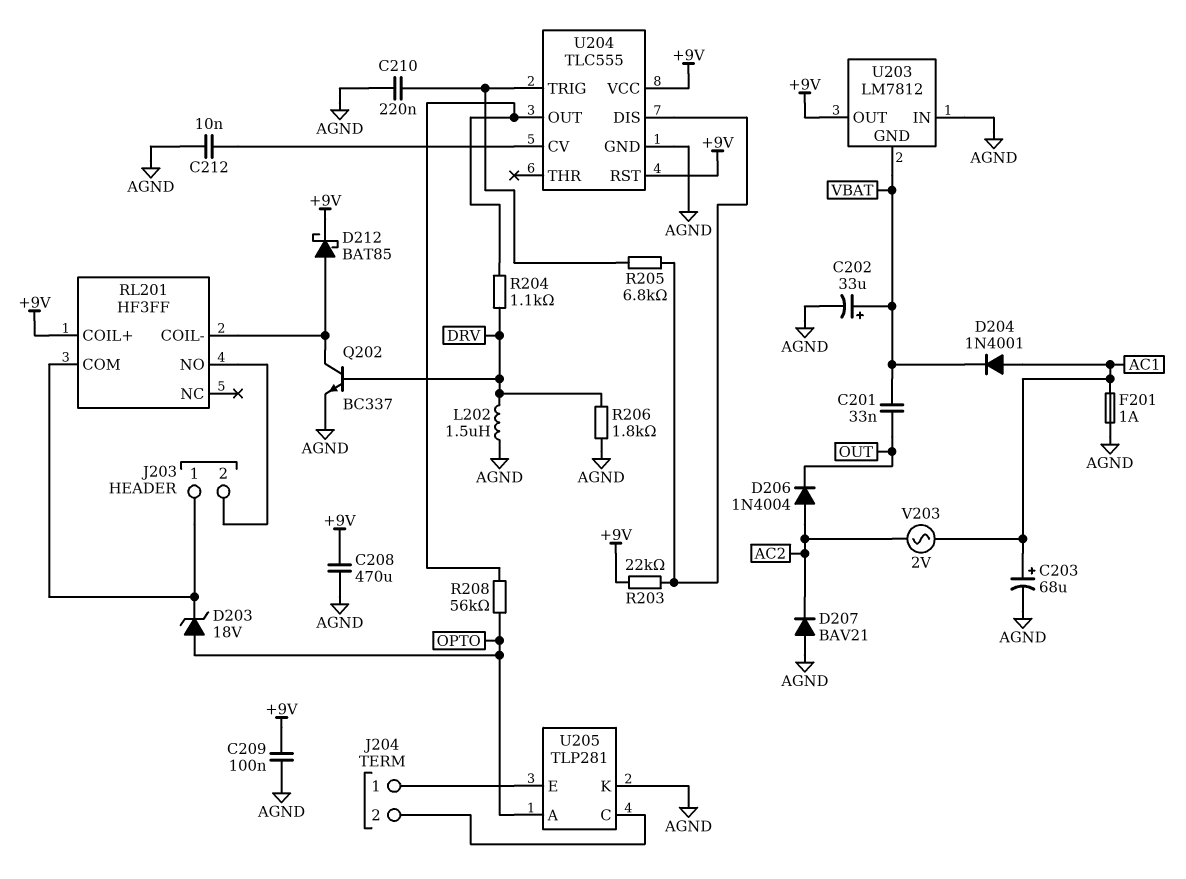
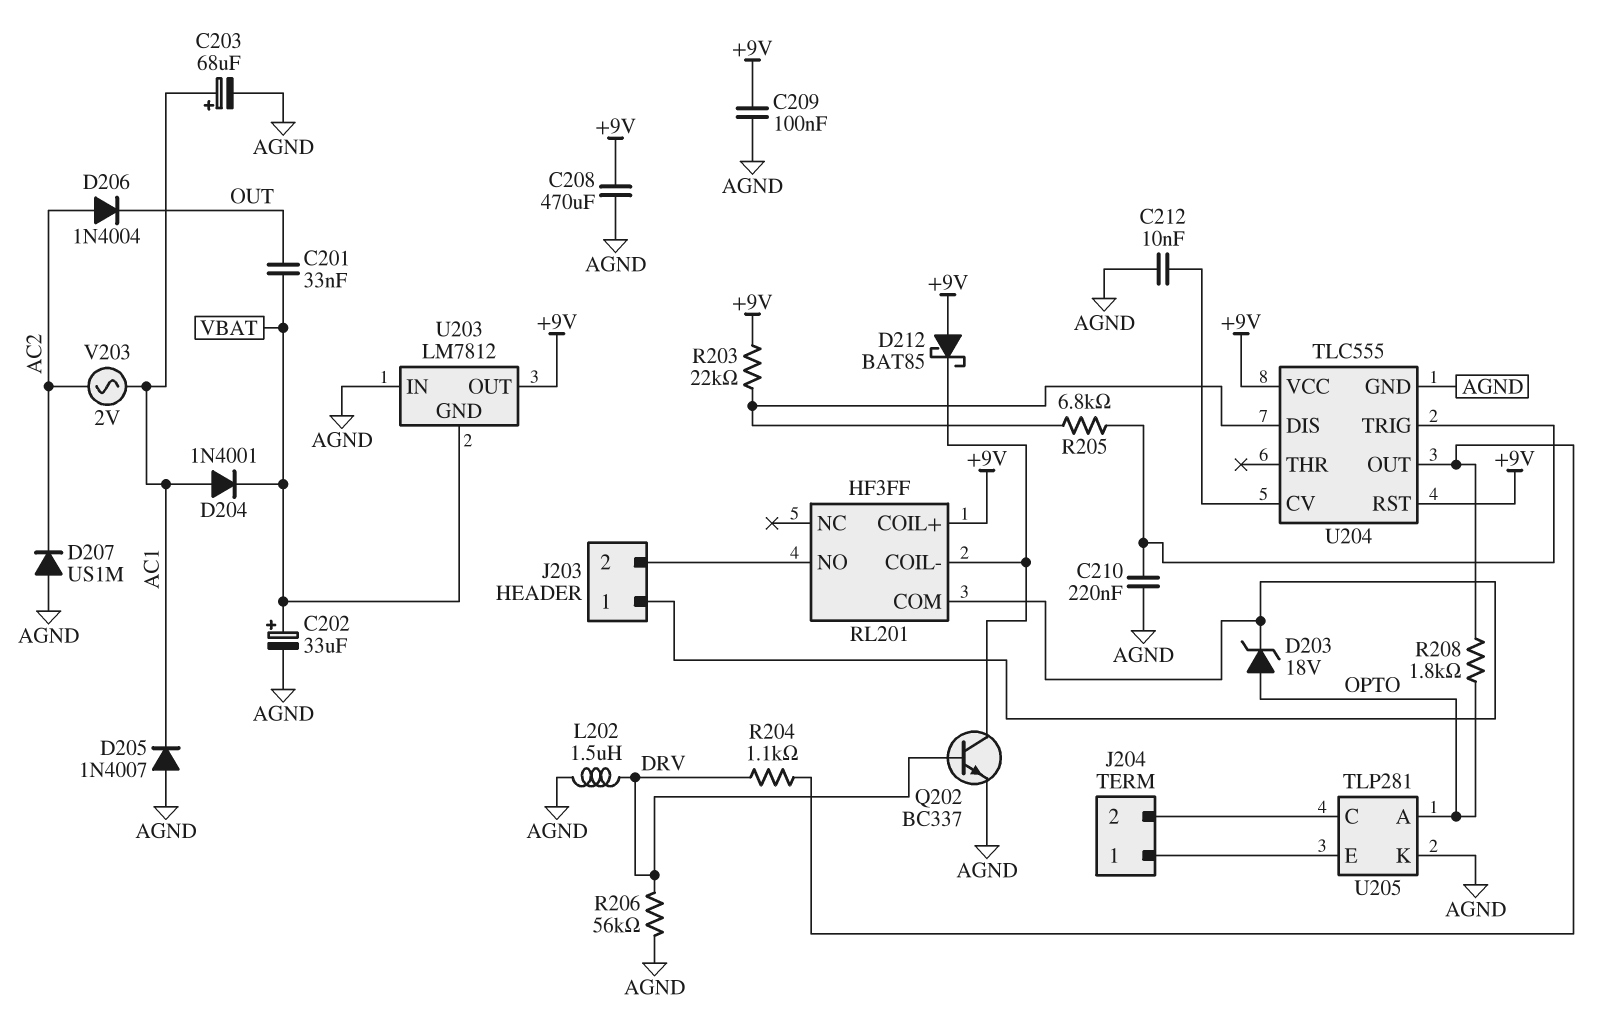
D205: none -> diode 1N4007 (A AGND, K AC1)
D207: diode BAV21 (A AGND, K AC2) -> diode US1M (A AGND, K AC2)
D212: schottky BAT85 (A RL201/COIL-, K +9V) -> schottky BAT85 (A +9V, K RL201/COIL-)
F201: 1A (AC1, AGND) -> none
R206: 1.8k (AGND, DRV) -> 56k (AGND, DRV)
R208: 56k (OPTO, U204/OUT) -> 1.8k (OPTO, U204/OUT)

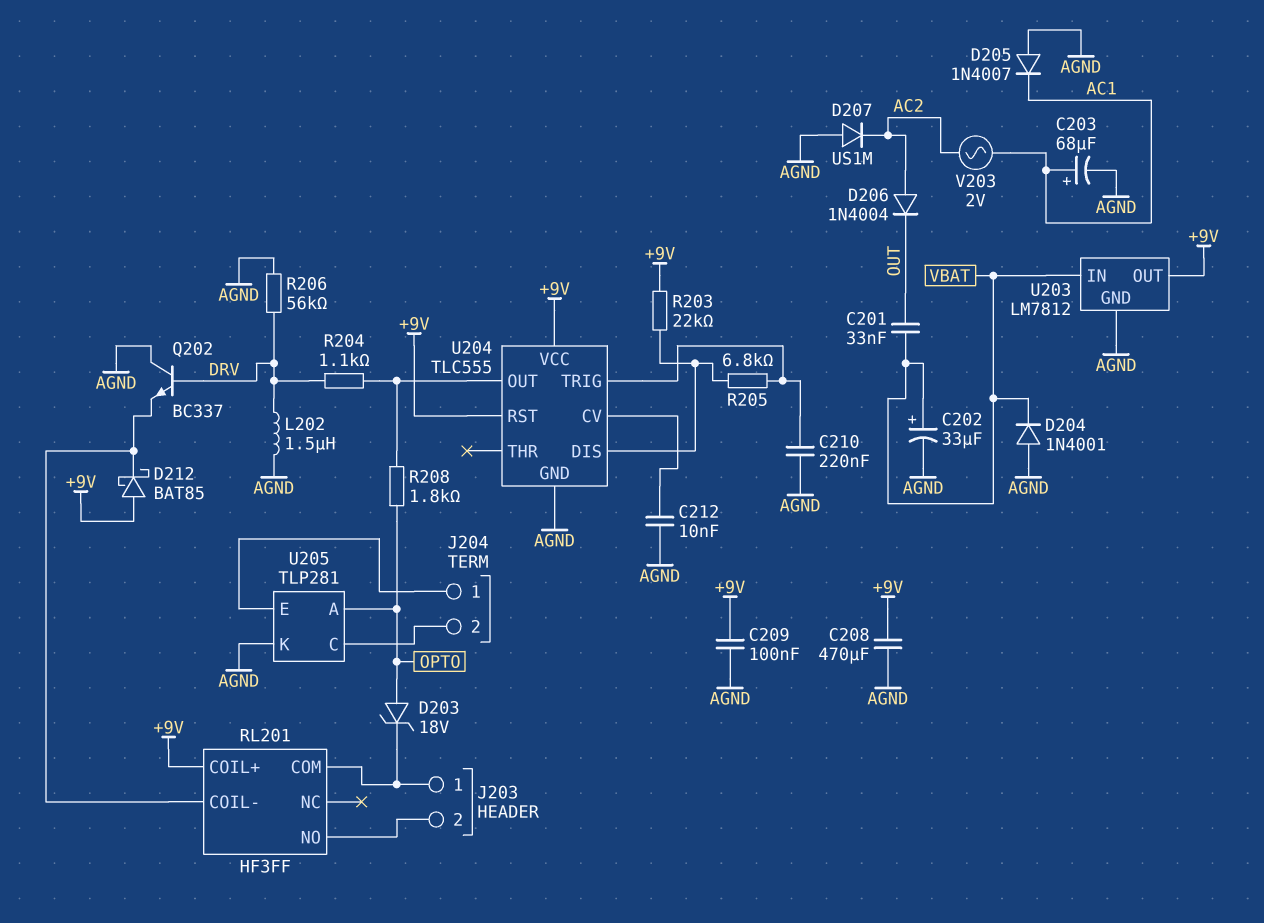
D204: diode 1N4001 (A AC1, K VBAT) -> diode 1N4001 (A AGND, K VBAT)
Q202: NPN BC337 (B DRV, C RL201/COIL-, E AGND) -> NPN BC337 (B DRV, C AGND, E RL201/COIL-)
U203 pin GND: VBAT -> AGND
U203 pin IN: AGND -> VBAT

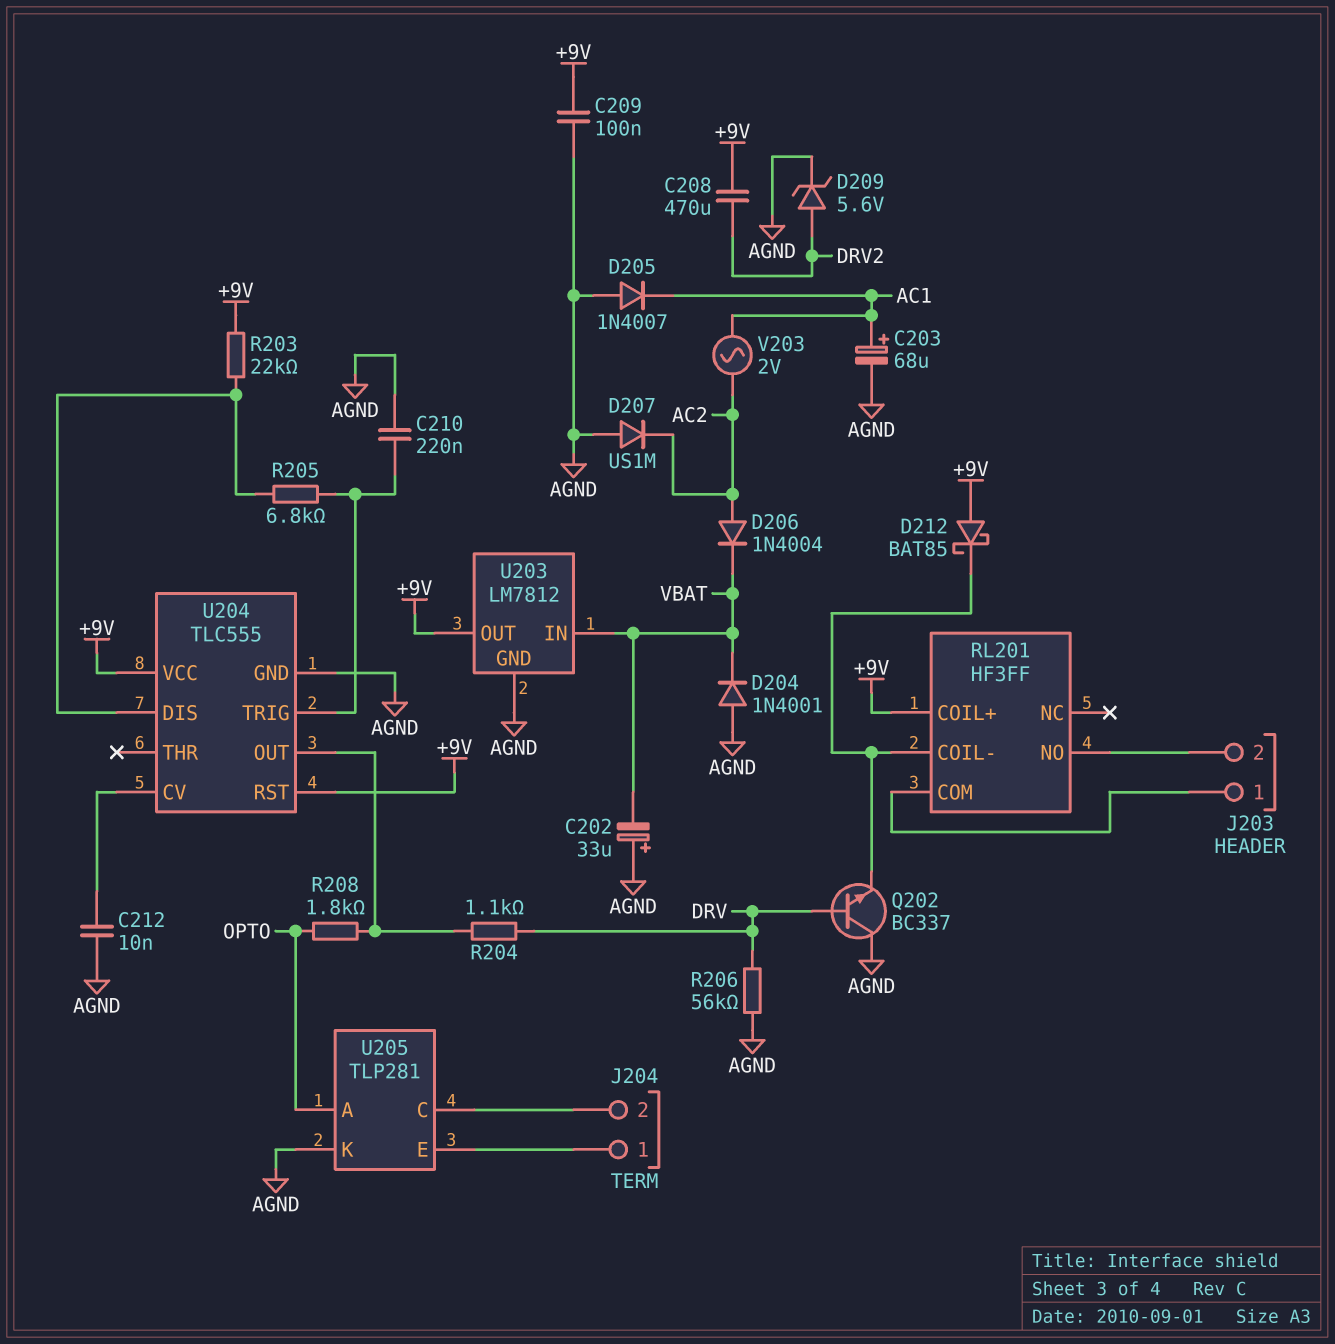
C201: 33nF (OUT, VBAT) -> none
C202: 33uF (plus VBAT, minus AGND) -> 33uF (plus AGND, minus VBAT)
C208: 470uF (+9V, AGND) -> 470uF (+9V, DRV2)
D203: zener 18V (A OPTO, K J203/1) -> none
D206: diode 1N4004 (A AC2, K OUT) -> diode 1N4004 (A AC2, K VBAT)
D209: none -> zener 5.6V (A DRV2, K AGND)
L202: 1.5uH (AGND, DRV) -> none

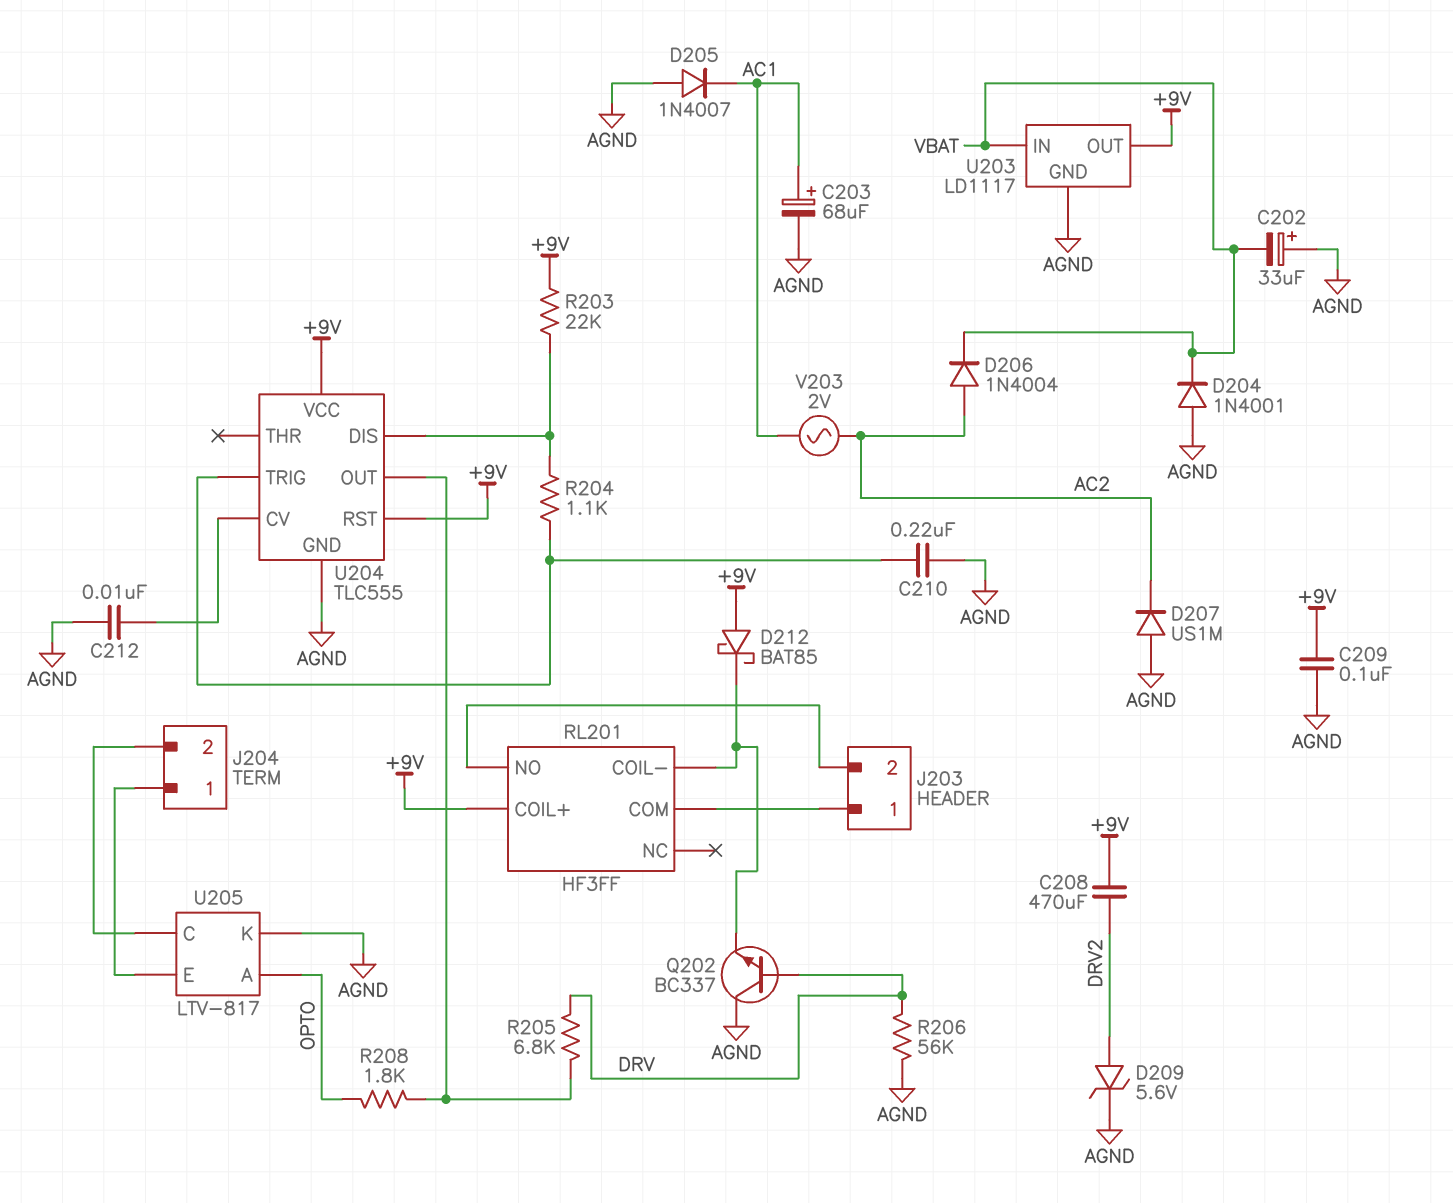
R204: 1.1k (DRV, U204/OUT) -> 1.1k (U204/DIS, U204/TRIG)
R205: 6.8k (U204/DIS, U204/TRIG) -> 6.8k (DRV, U204/OUT)
U203: LM7812 -> LD1117
U205: TLP281 -> LTV-817

